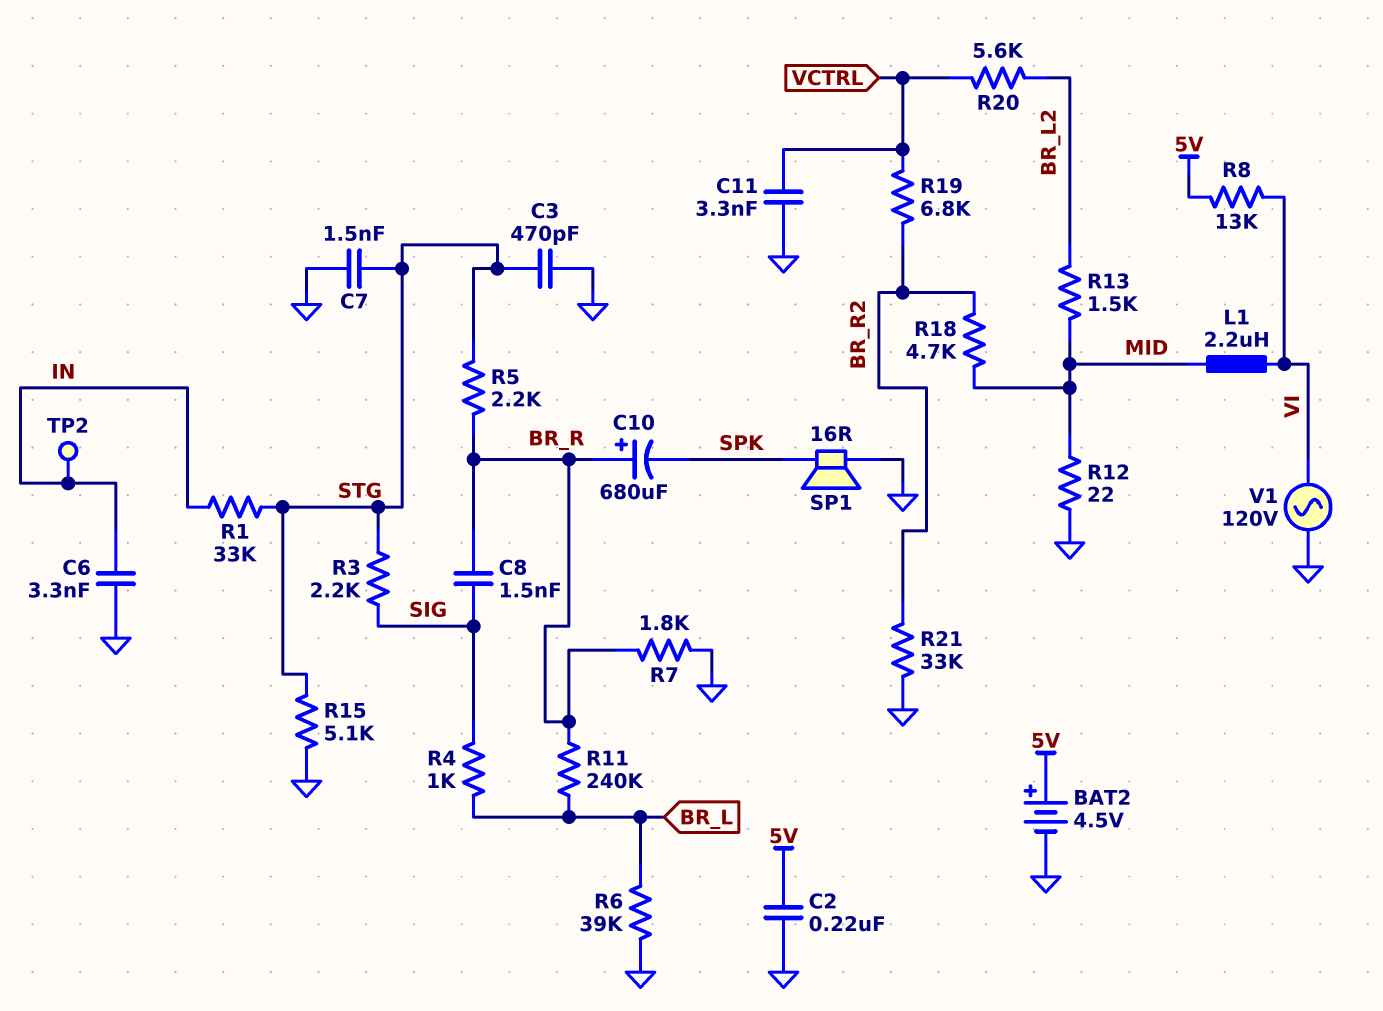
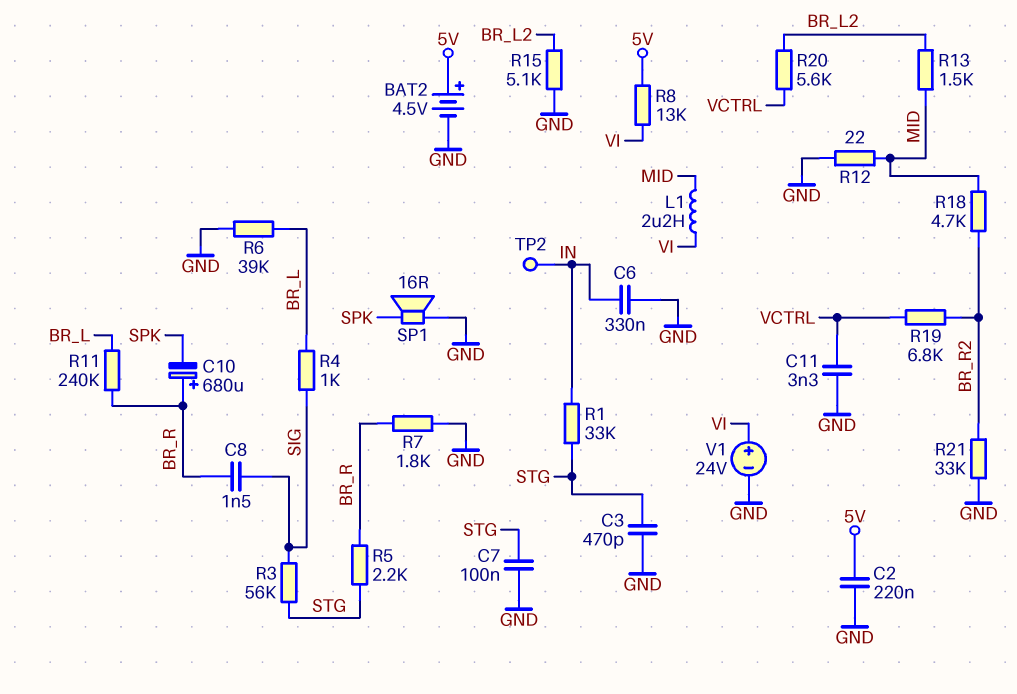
C6: 3.3nF (GND, IN) -> 330nF (GND, IN)
C7: 1.5nF (GND, STG) -> 100nF (GND, STG)
R3: 2.2k (SIG, STG) -> 56k (SIG, STG)
R15: 5.1k (GND, STG) -> 5.1k (BR_L2, GND)
V1: AC 120V (GND, VI) -> 24V (plus VI, minus GND)

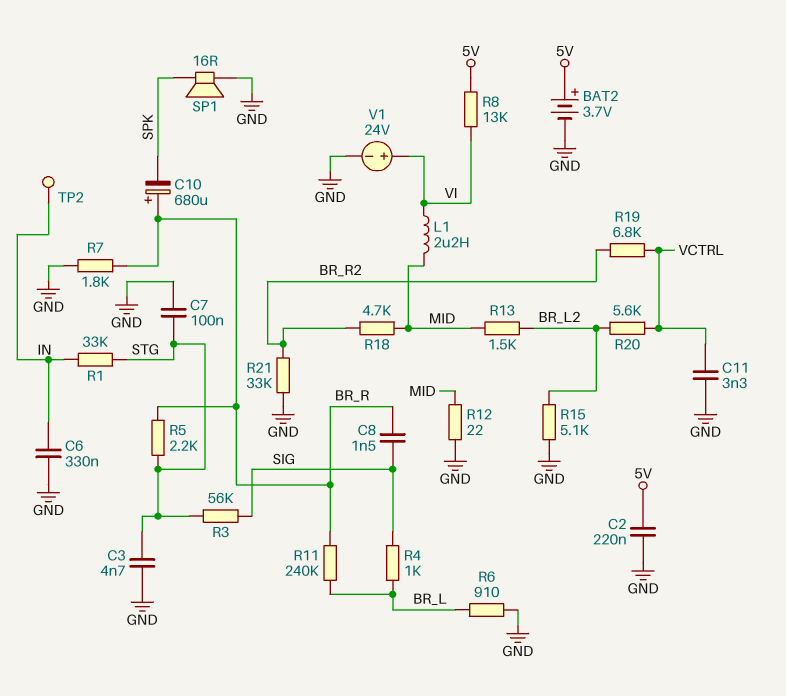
BAT2: 4.5V (plus 5V, minus GND) -> 3.7V (plus 5V, minus GND)
C3: 470pF (GND, STG) -> 4.7nF (GND, STG)
R6: 39k (BR_L, GND) -> 910 (BR_L, GND)

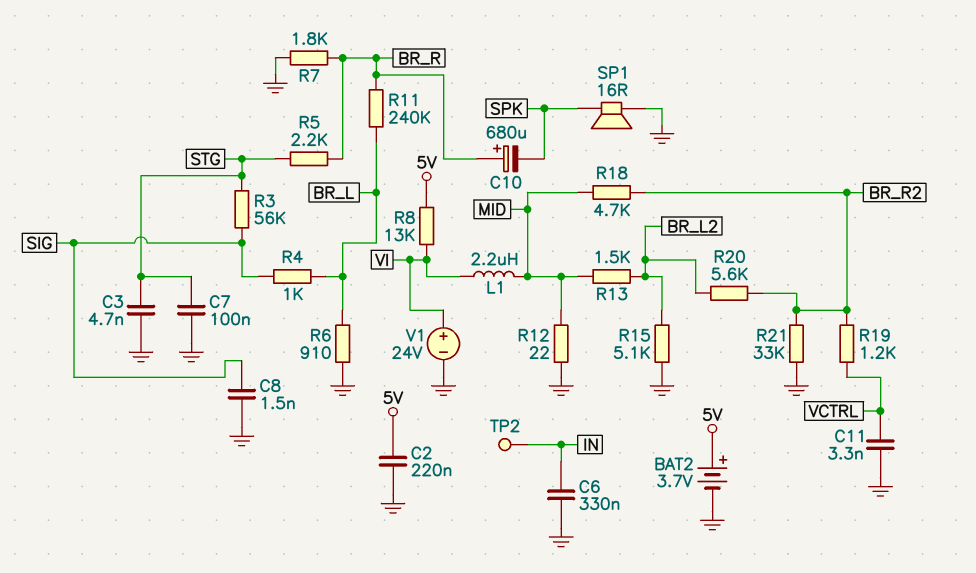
C8: 1.5nF (BR_R, SIG) -> 1.5nF (GND, SIG)
R1: 33k (IN, STG) -> none
R19: 6.8k (BR_R2, VCTRL) -> 1.2k (BR_R2, VCTRL)
R20: 5.6k (BR_L2, VCTRL) -> 5.6k (BR_L2, BR_R2)

